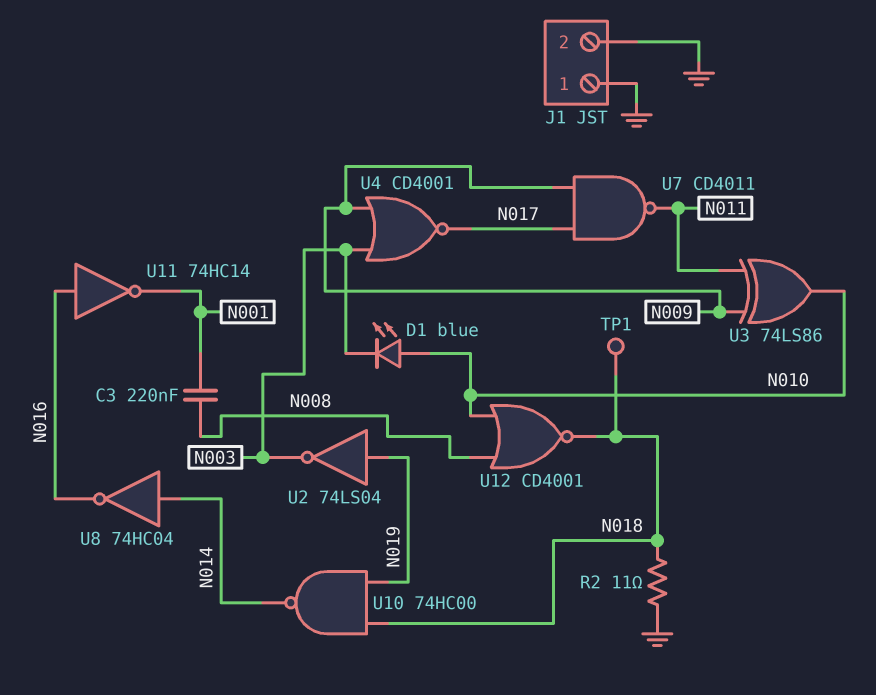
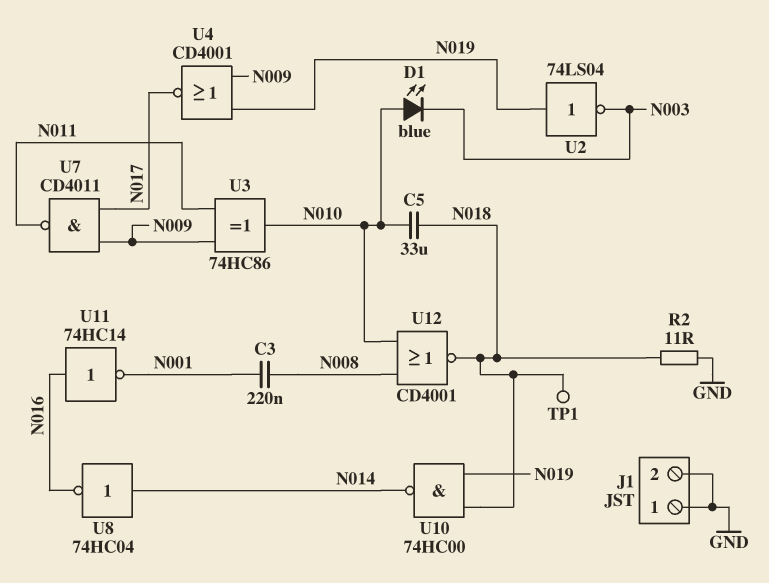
C5: none -> 33uF (N010, N018)
U3: XOR 74LS86 (in N009, in N011, out N010) -> XOR 74HC86 (in N009, in N011, out N010)
U4: NOR CD4001 (in N003, in N009, out N017) -> NOR CD4001 (in N009, in N019, out N017)

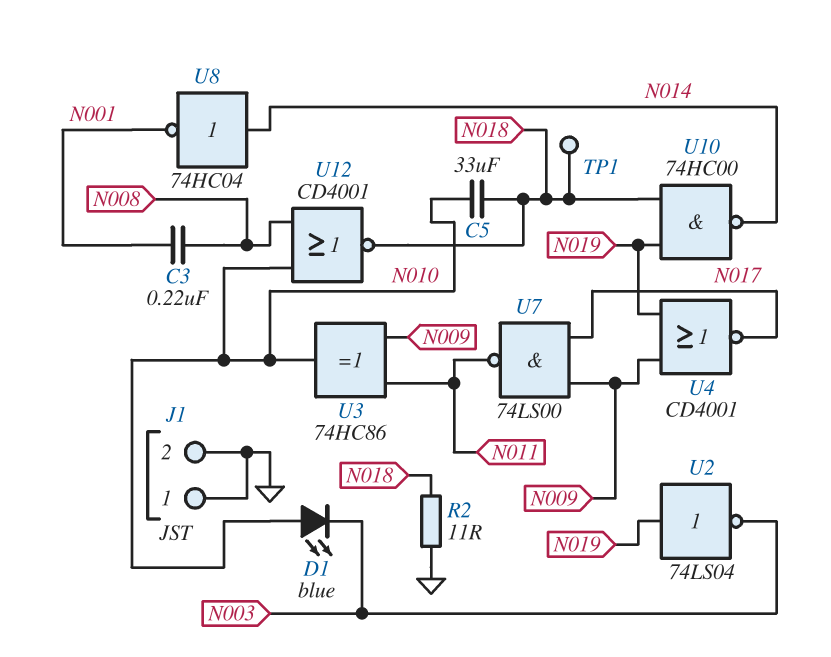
U7: NAND CD4011 (in N009, in N017, out N011) -> NAND 74LS00 (in N009, in N017, out N011)
U8: NOT 74HC04 (in N014, out N016) -> NOT 74HC04 (in N014, out N001)
U11: NOT 74HC14 (in N016, out N001) -> none

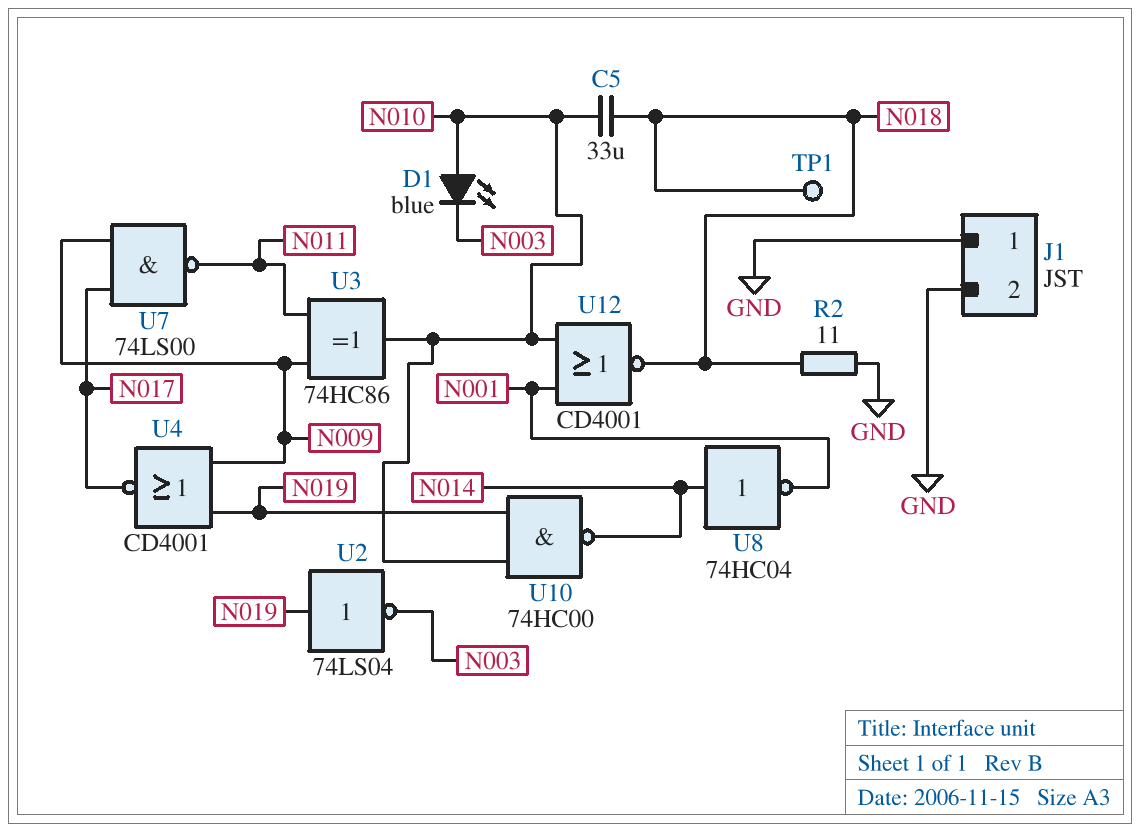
C3: 220nF (N001, N008) -> none
U10: NAND 74HC00 (in N018, in N019, out N014) -> NAND 74HC00 (in N010, in N019, out N014)
U12: NOR CD4001 (in N008, in N010, out N018) -> NOR CD4001 (in N001, in N010, out N018)

